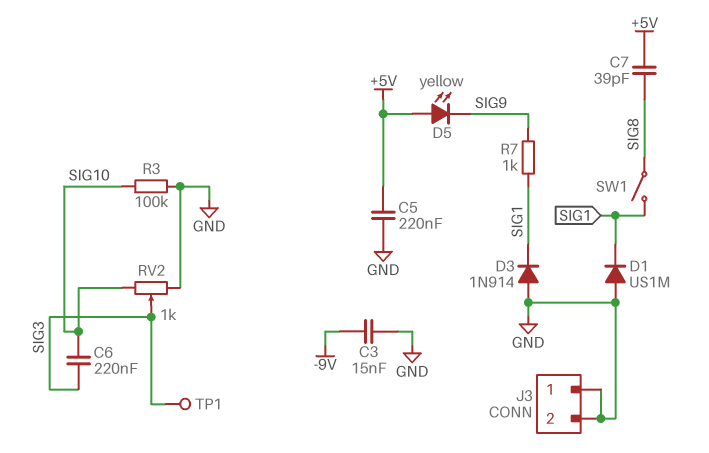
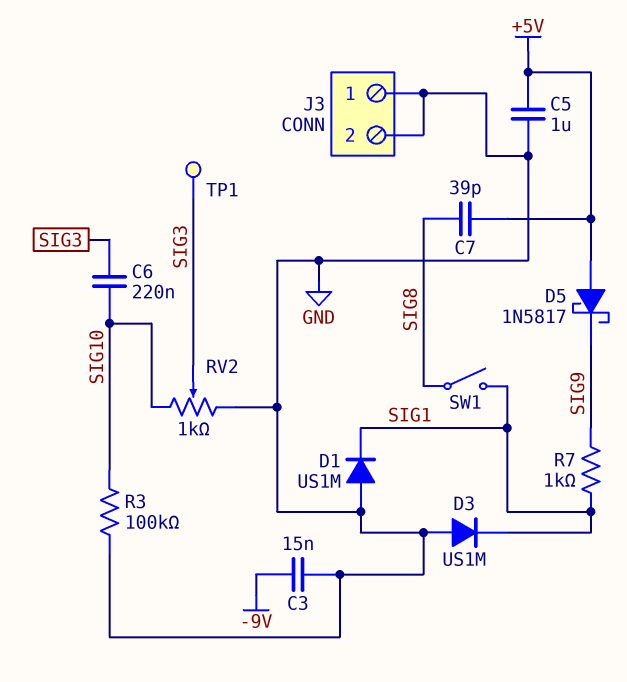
C5: 220nF (+5V, GND) -> 1uF (+5V, GND)
D3: diode 1N914 (A GND, K SIG1) -> diode US1M (A GND, K SIG1)
D5: LED yellow (A +5V, K SIG9) -> schottky 1N5817 (A +5V, K SIG9)

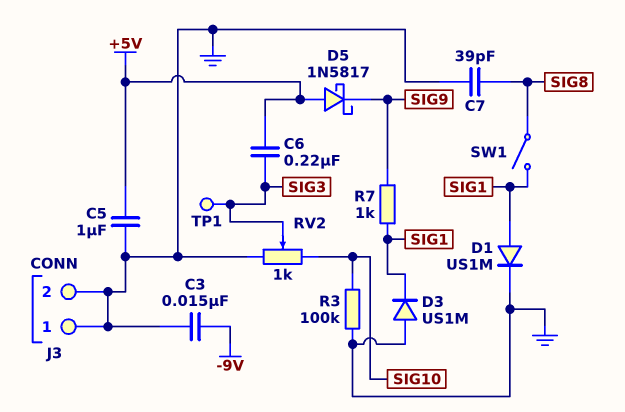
C6: 220nF (SIG3, SIG10) -> 220nF (+5V, SIG3)
C7: 39pF (+5V, SIG8) -> 39pF (GND, SIG8)
D1: diode US1M (A GND, K SIG1) -> diode US1M (A SIG1, K GND)

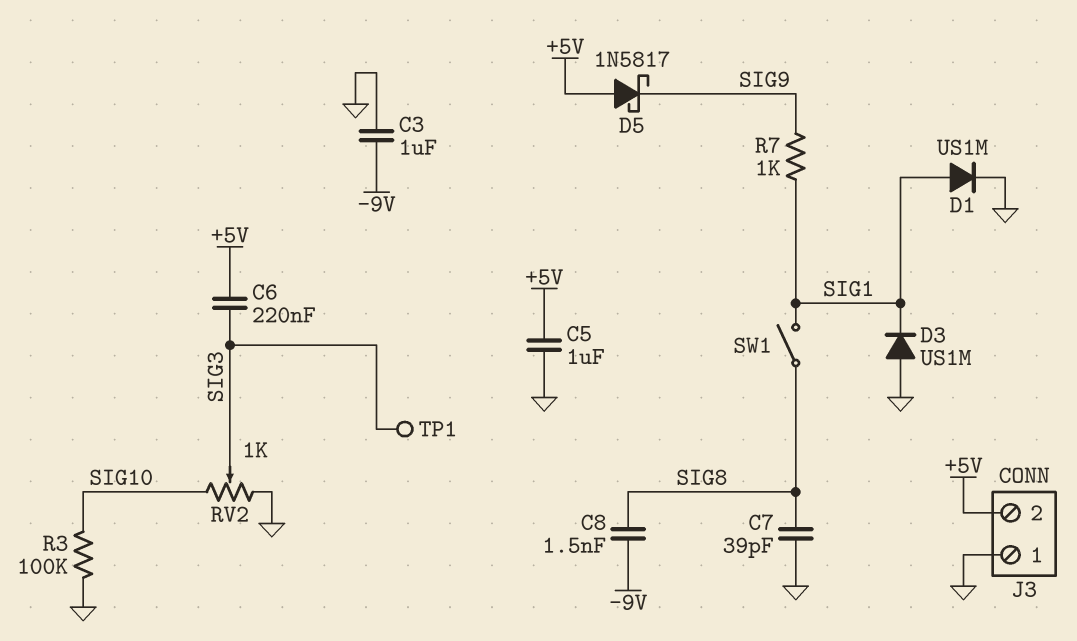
C3: 15nF (-9V, GND) -> 1uF (-9V, GND)
C8: none -> 1.5nF (-9V, SIG8)
J3 pin 2: GND -> +5V

